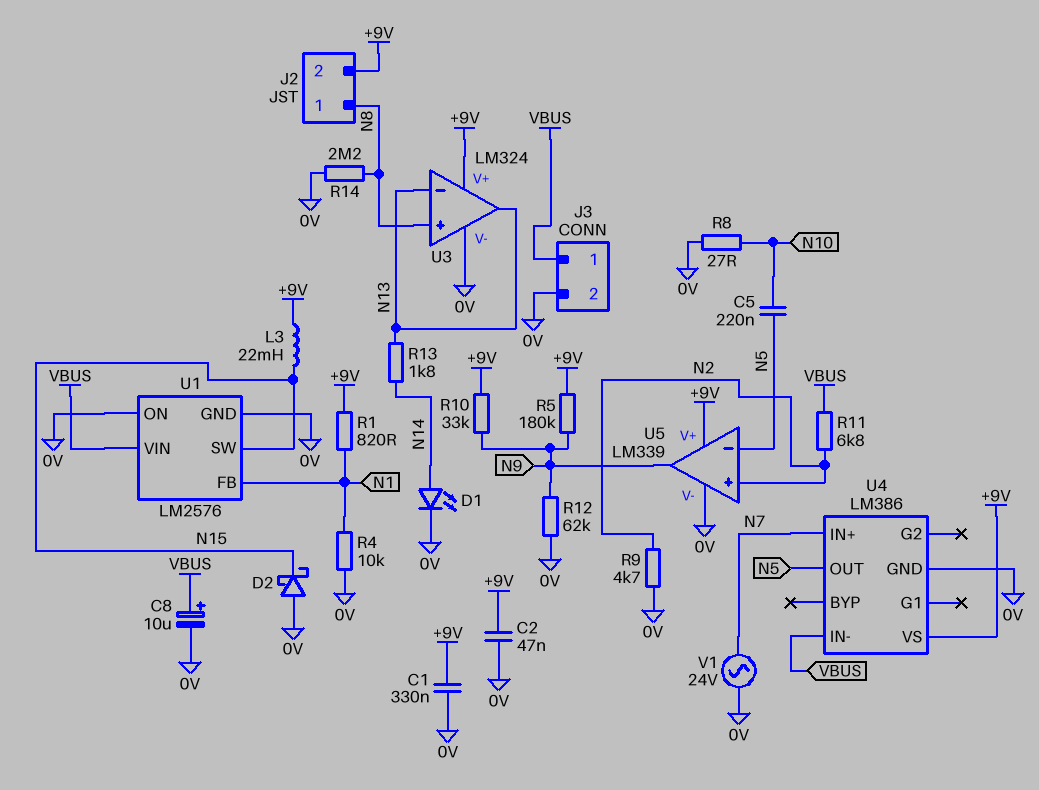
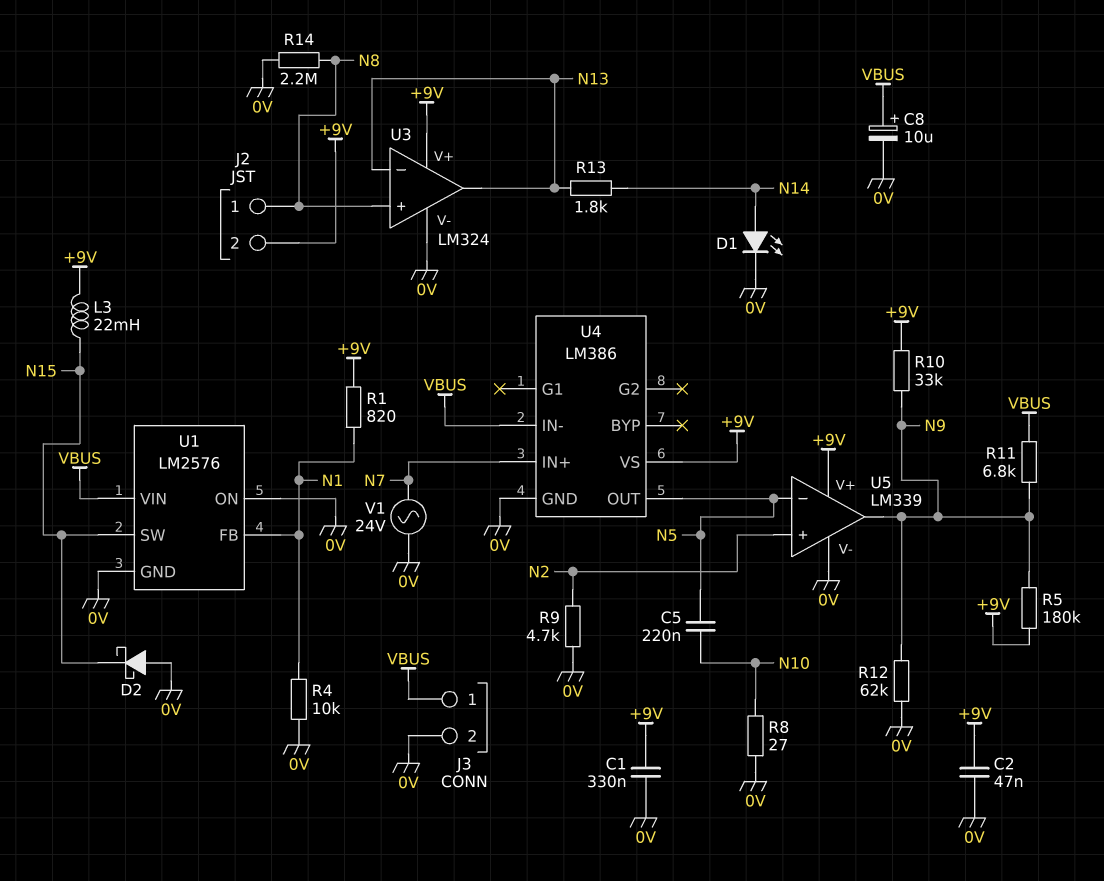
R11: 6.8k (N2, VBUS) -> 6.8k (N9, VBUS)

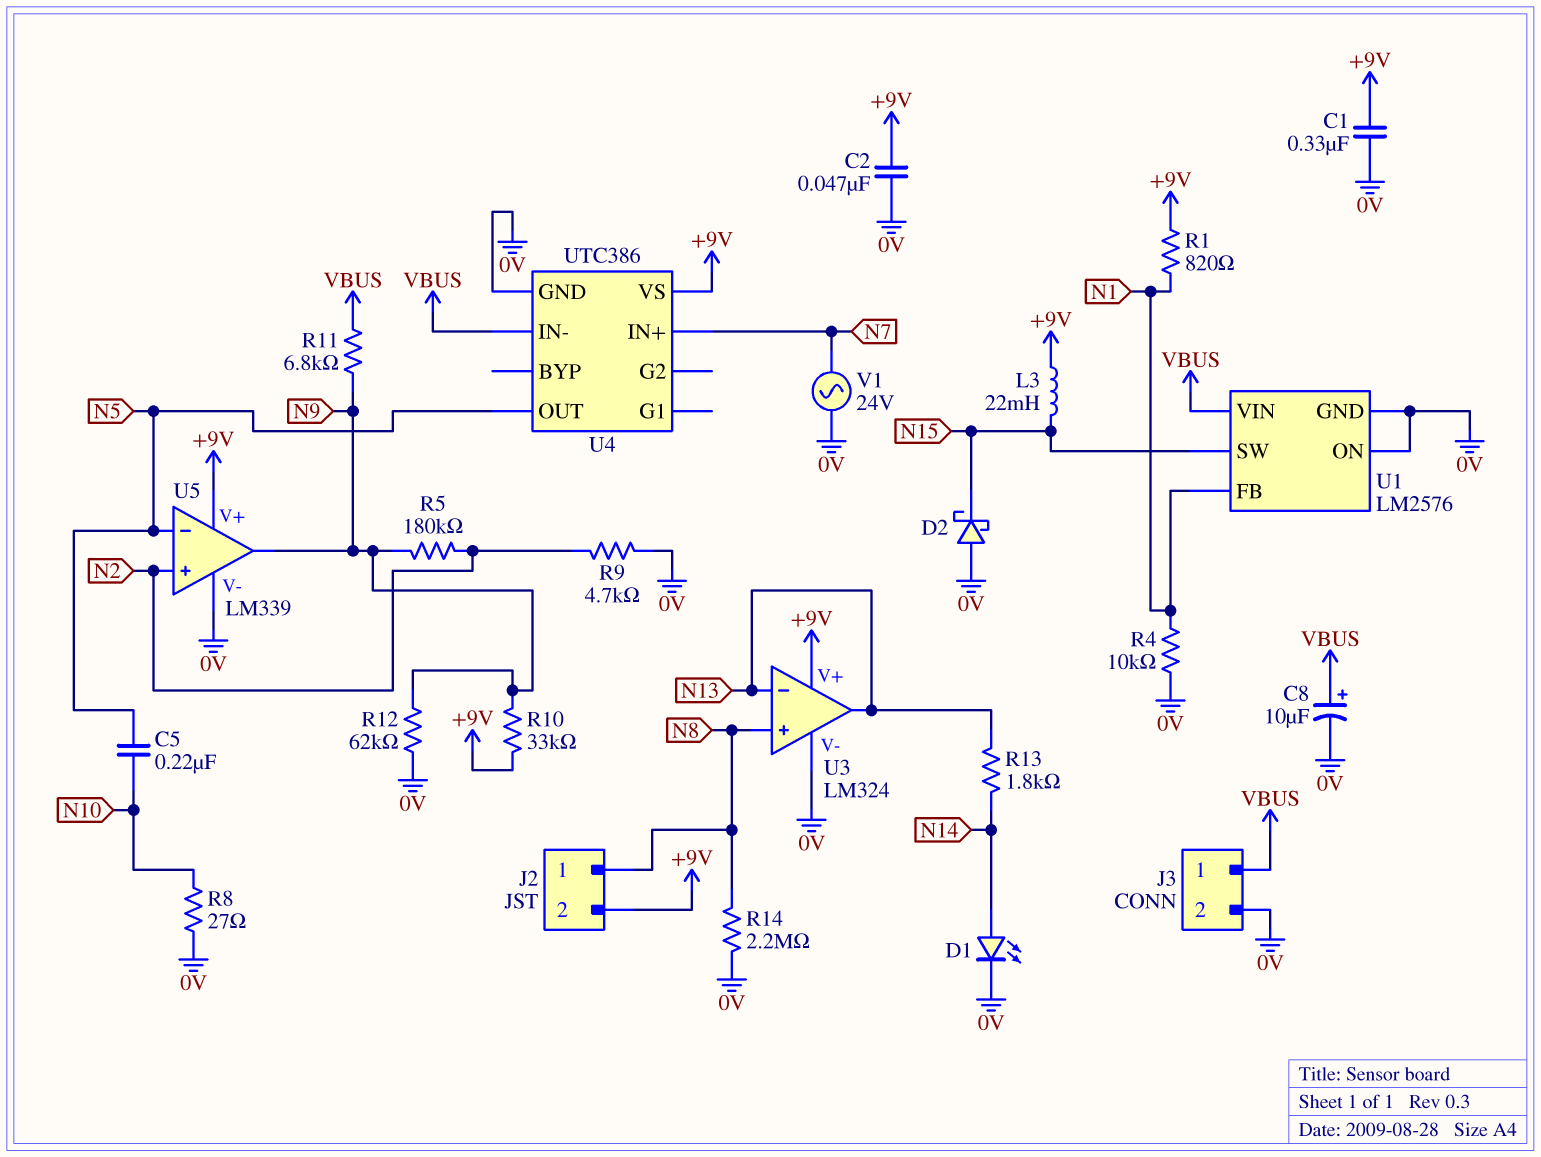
R5: 180k (+9V, N9) -> 180k (N2, N9)
U4: LM386 -> UTC386

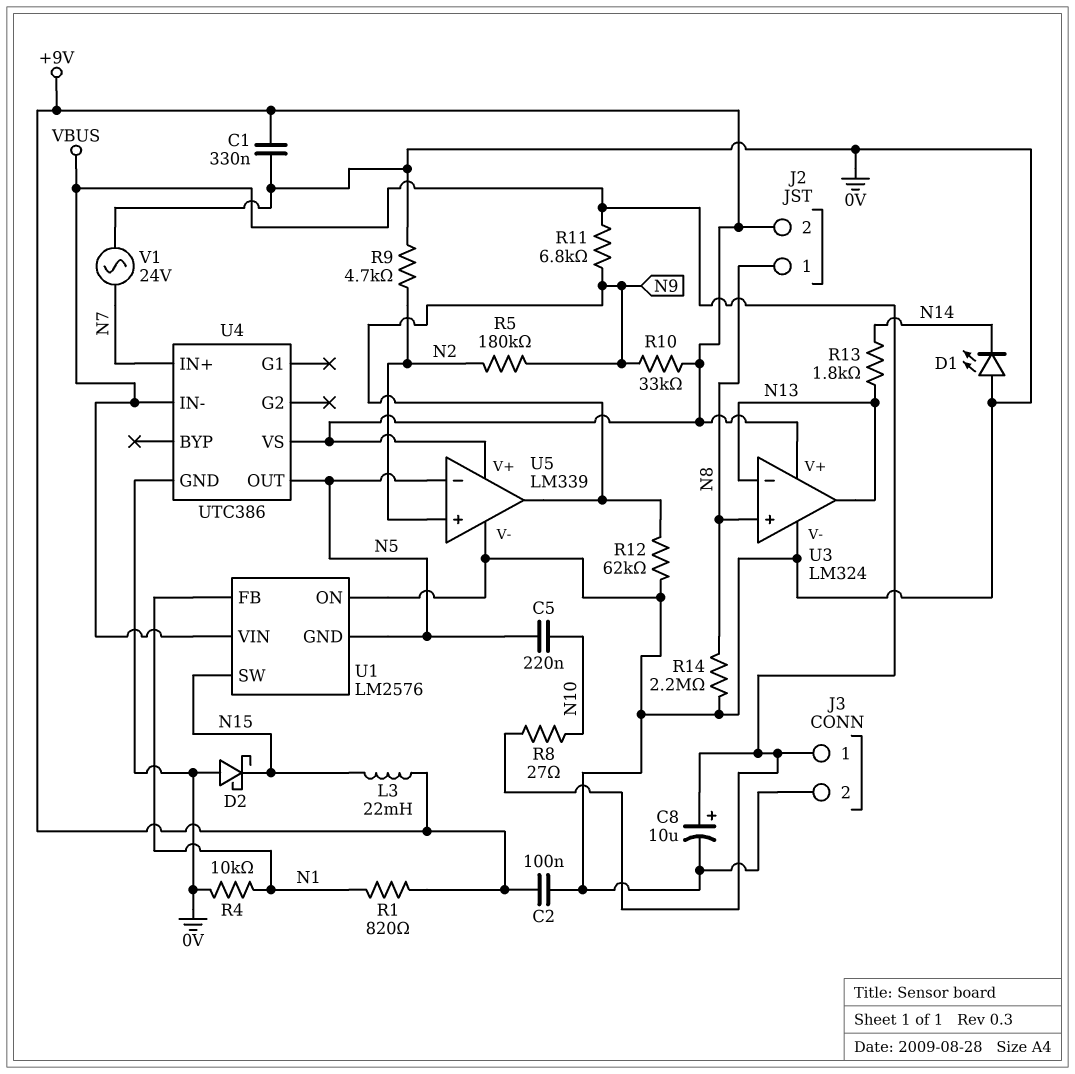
C2: 47nF (+9V, 0V) -> 100nF (+9V, 0V)
D1: LED (A N14, K 0V) -> LED (A 0V, K N14)
R8: 27 (0V, N10) -> 27 (N10, VBUS)
U1 pin GND: 0V -> N5

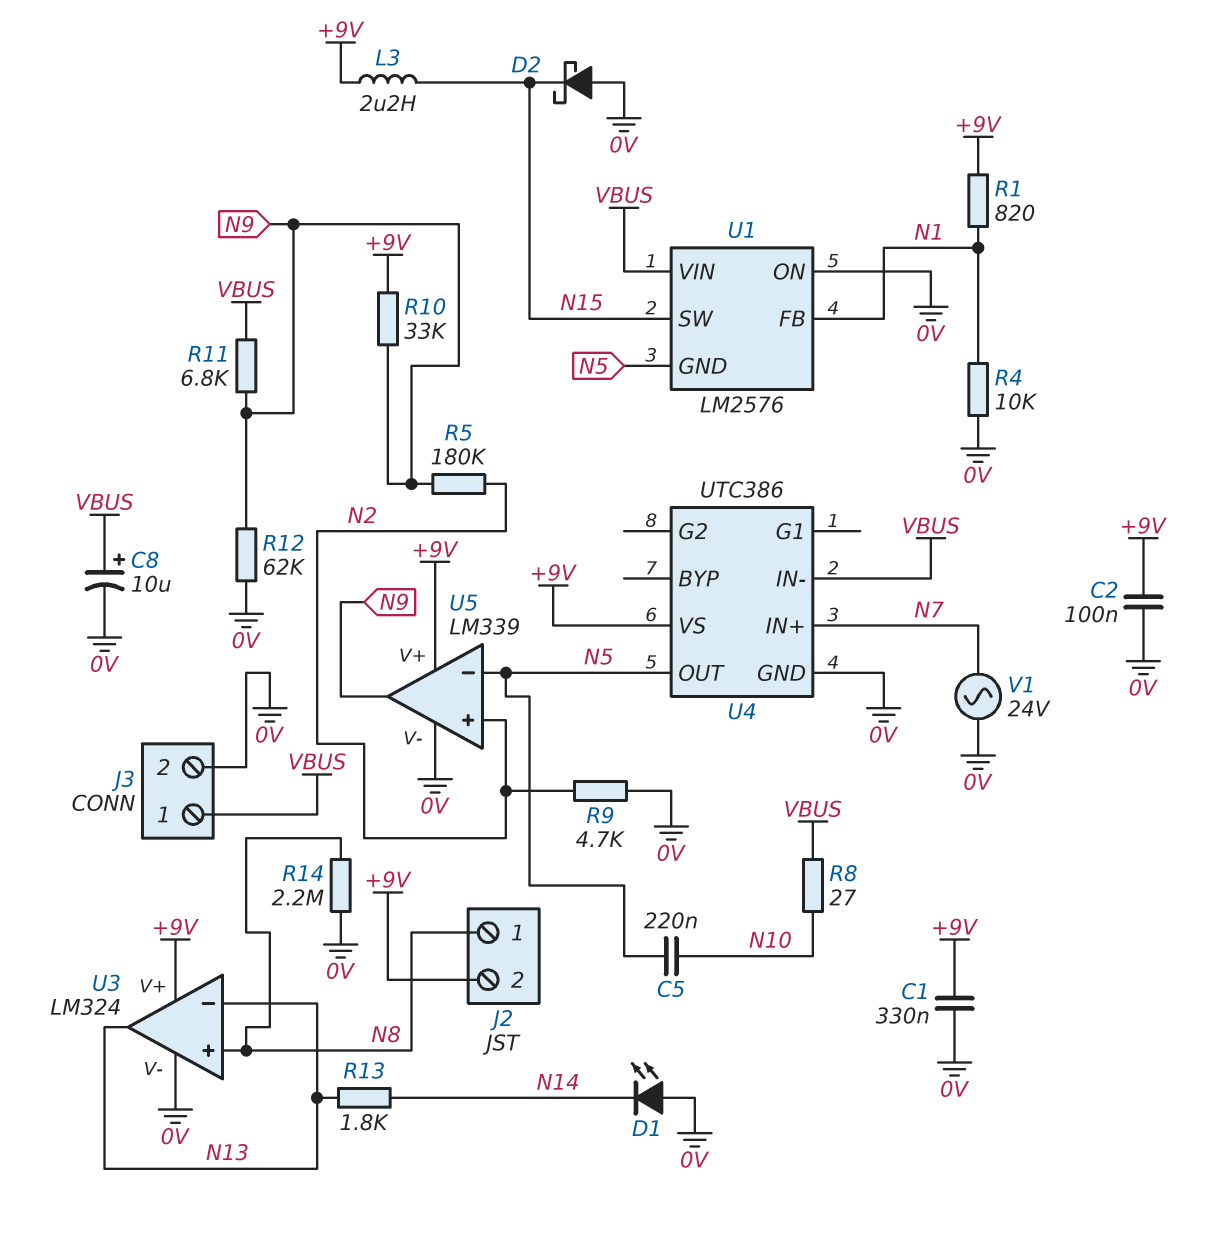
L3: 22mH (+9V, N15) -> 2.2uH (+9V, N15)

